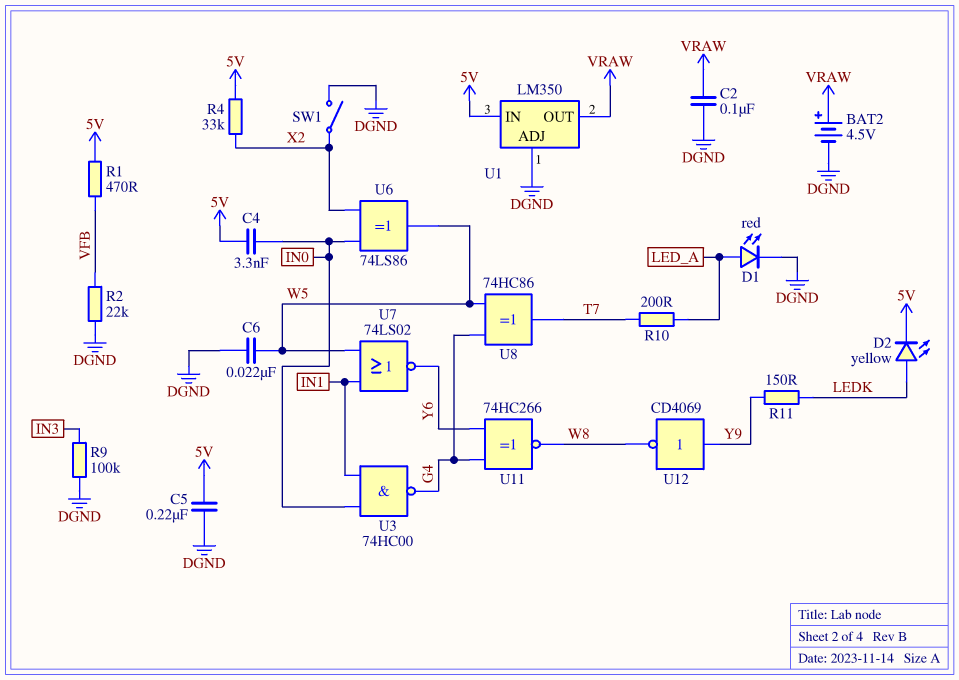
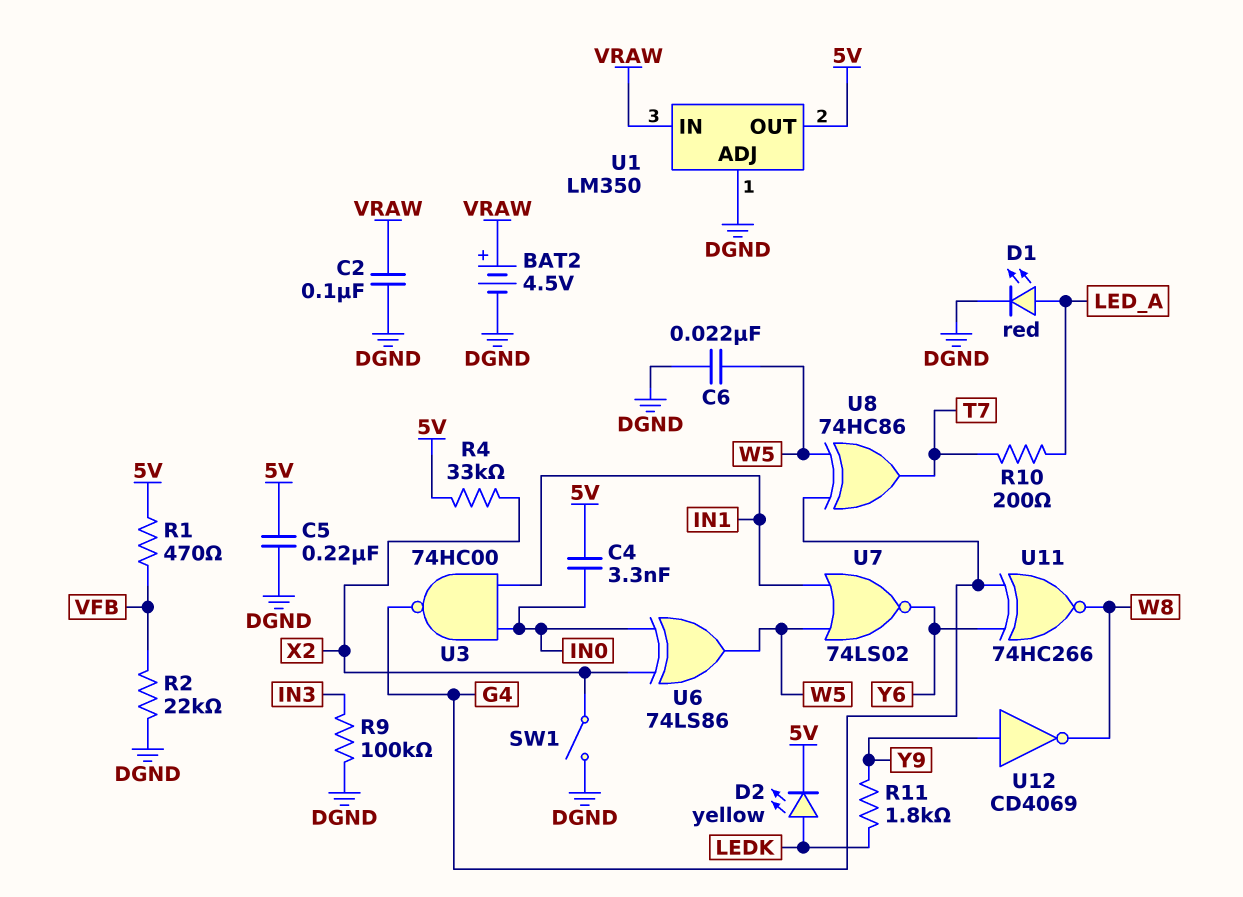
R11: 150 (LEDK, Y9) -> 1.8k (LEDK, Y9)
U1 pin IN: 5V -> VRAW
U1 pin OUT: VRAW -> 5V

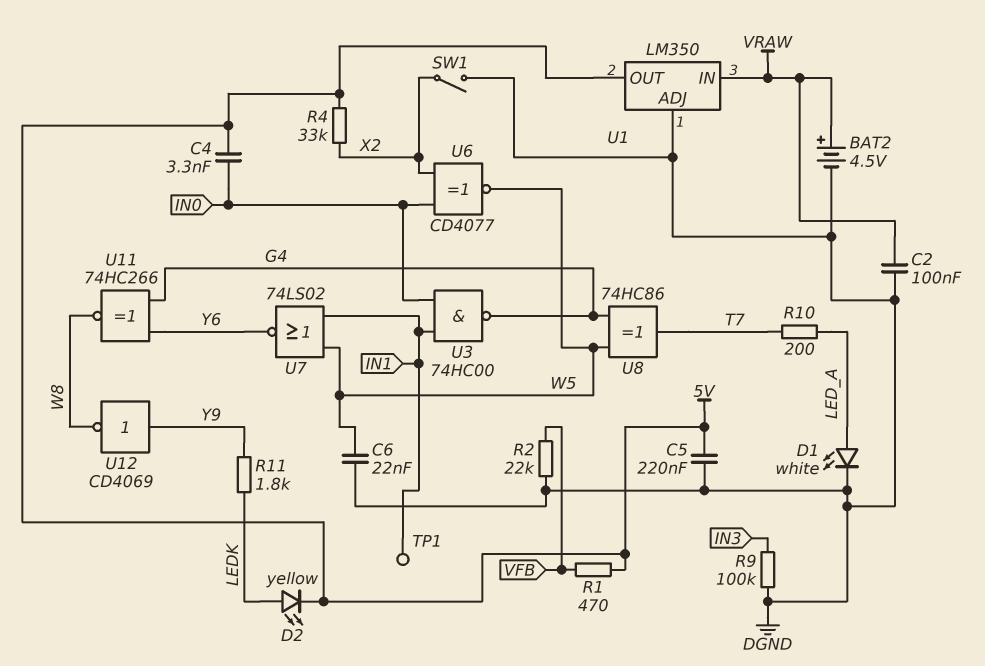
D1: LED red (A LED_A, K DGND) -> LED white (A LED_A, K DGND)
TP1: none -> test point (IN1)
U6: XOR 74LS86 (in IN0, in X2, out W5) -> XNOR CD4077 (in IN0, in X2, out W5)

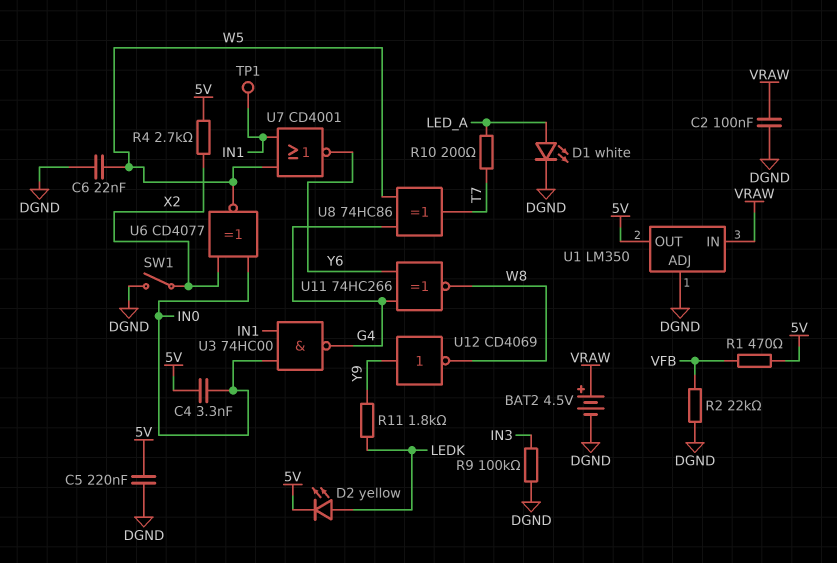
R4: 33k (5V, X2) -> 2.7k (5V, X2)
U7: NOR 74LS02 (in IN1, in W5, out Y6) -> NOR CD4001 (in IN1, in W5, out Y6)

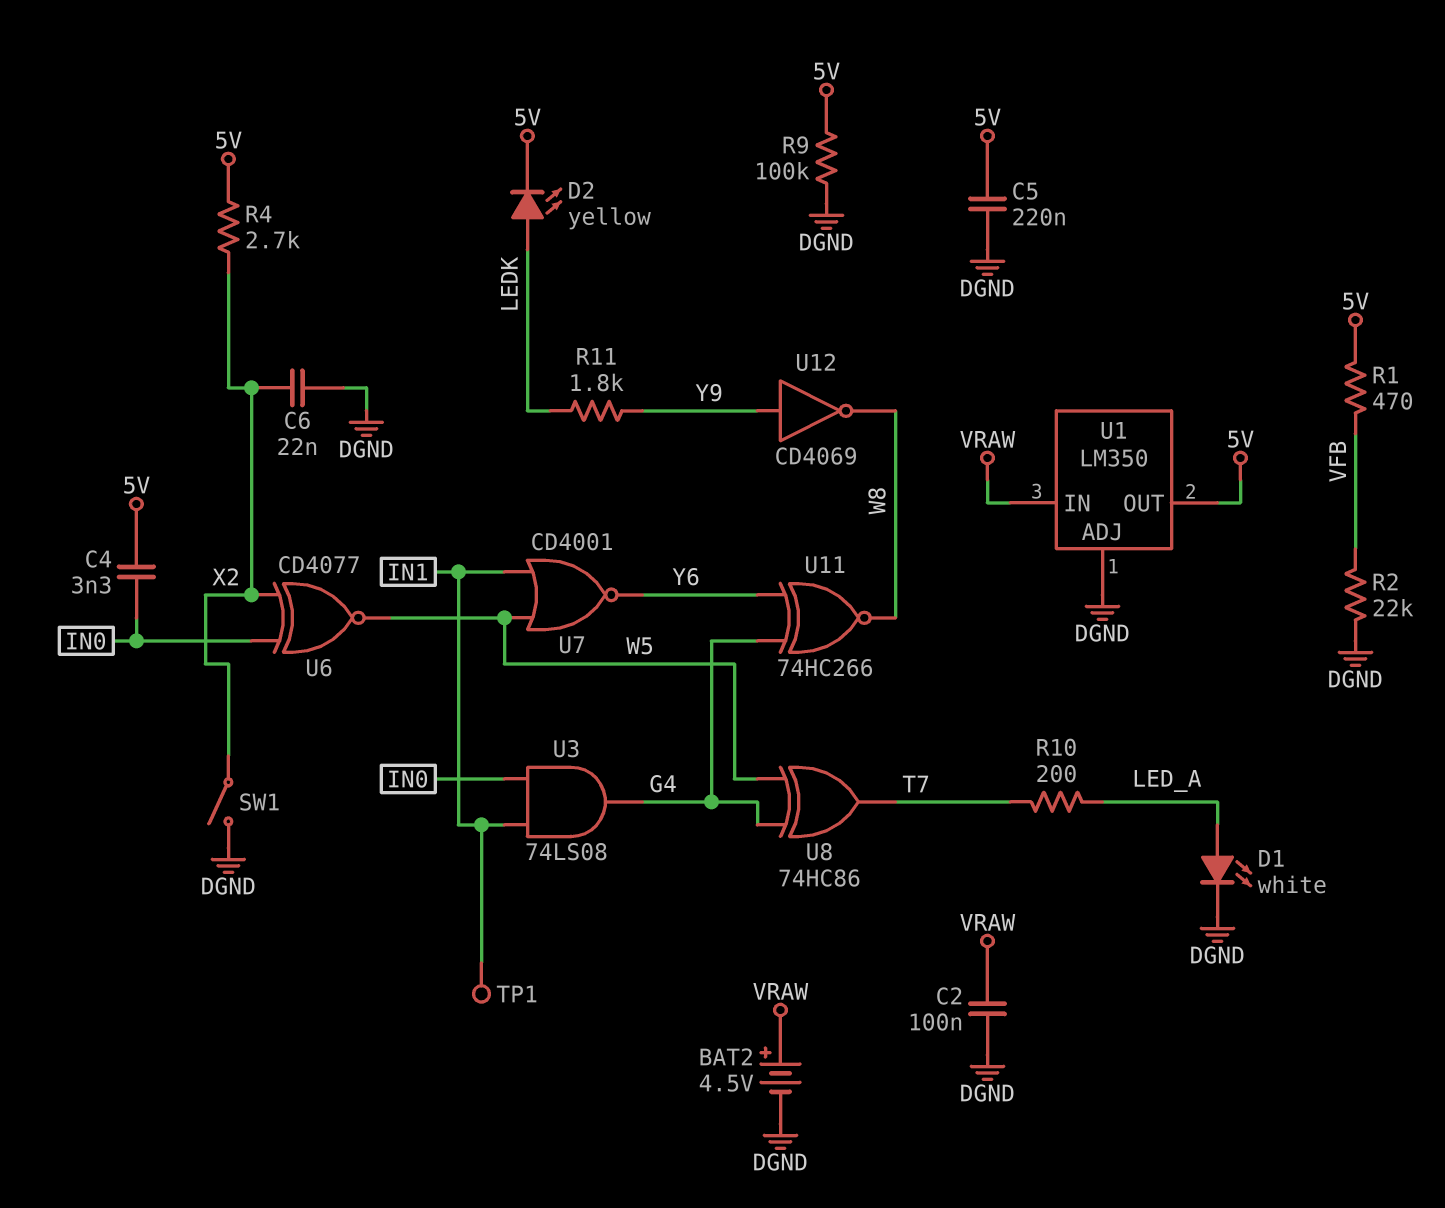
C6: 22nF (DGND, W5) -> 22nF (DGND, X2)
R9: 100k (DGND, IN3) -> 100k (5V, DGND)
U3: NAND 74HC00 (in IN0, in IN1, out G4) -> AND 74LS08 (in IN0, in IN1, out G4)

